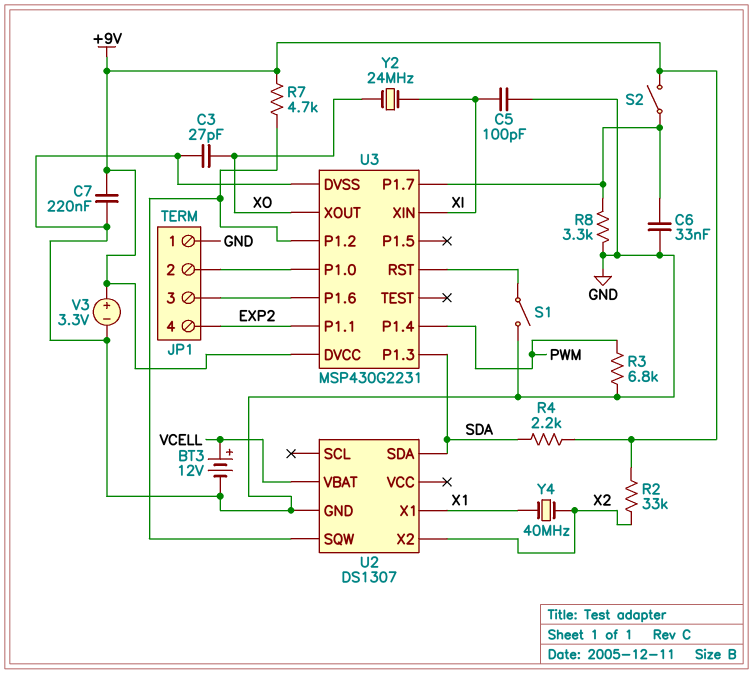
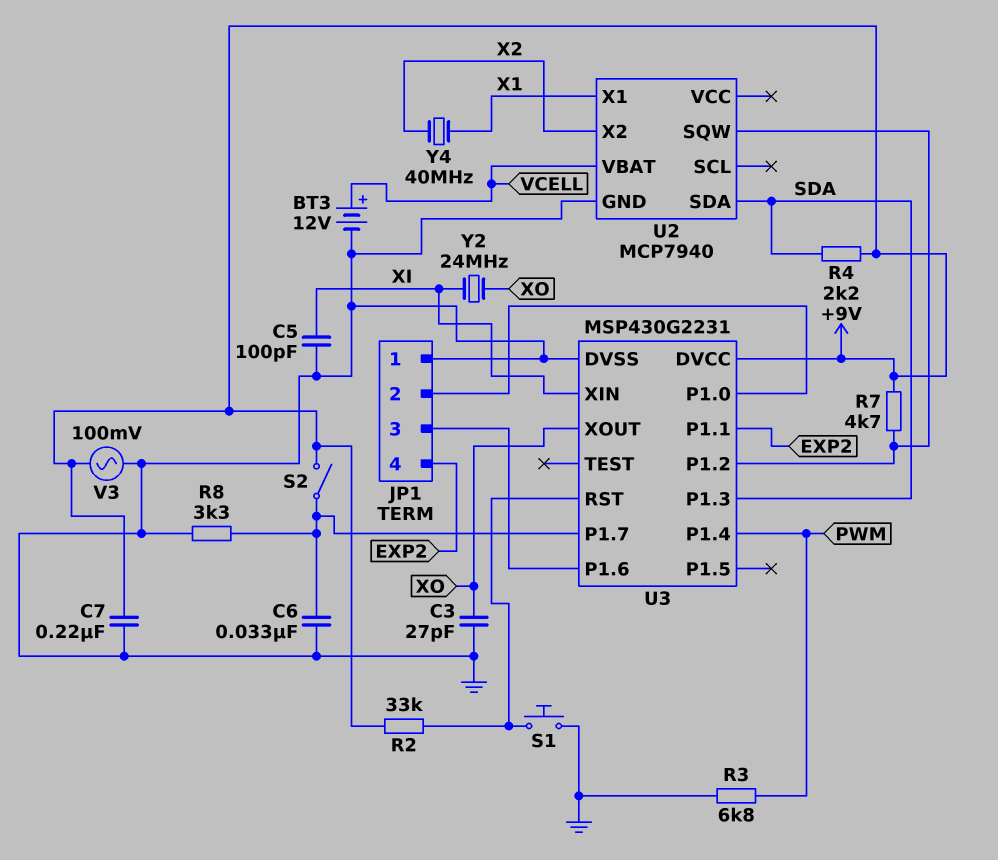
R2: 33k (+9V, X2) -> 33k (+9V, U3/RST)
S1: switch (GND, U3/RST) -> button (GND, U3/RST)
U2: DS1307 -> MCP7940
V3: 3.3V (plus +9V, minus GND) -> AC 100mV (+9V, GND)

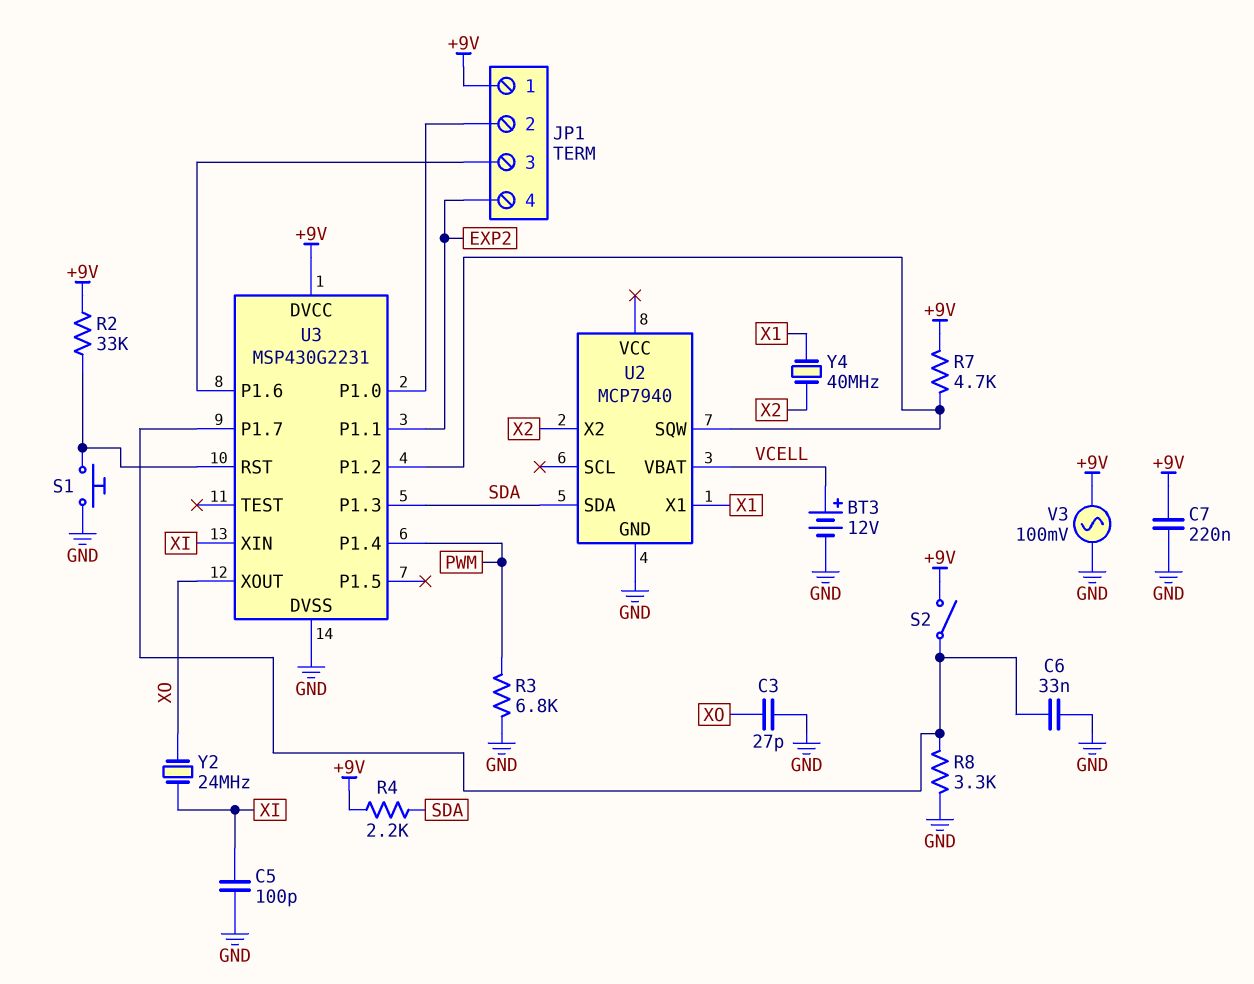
JP1 pin 1: GND -> +9V

